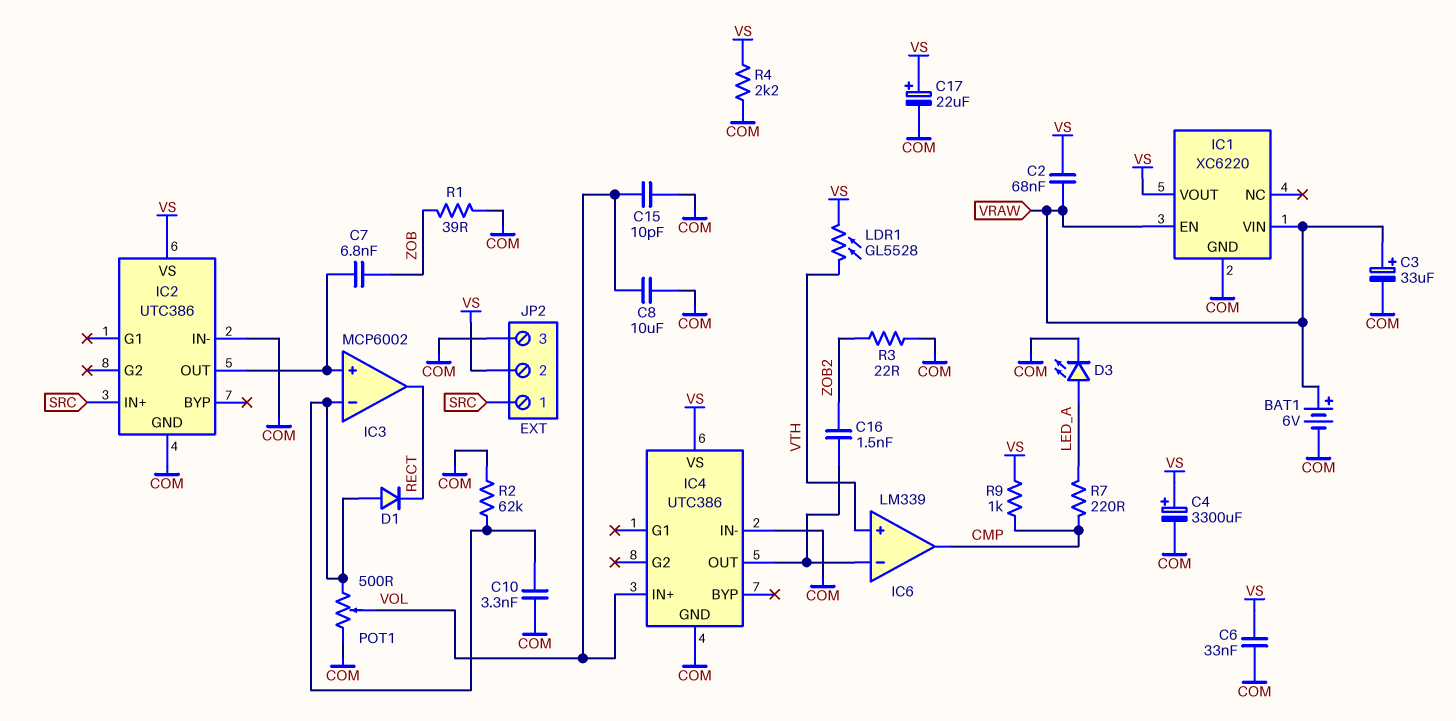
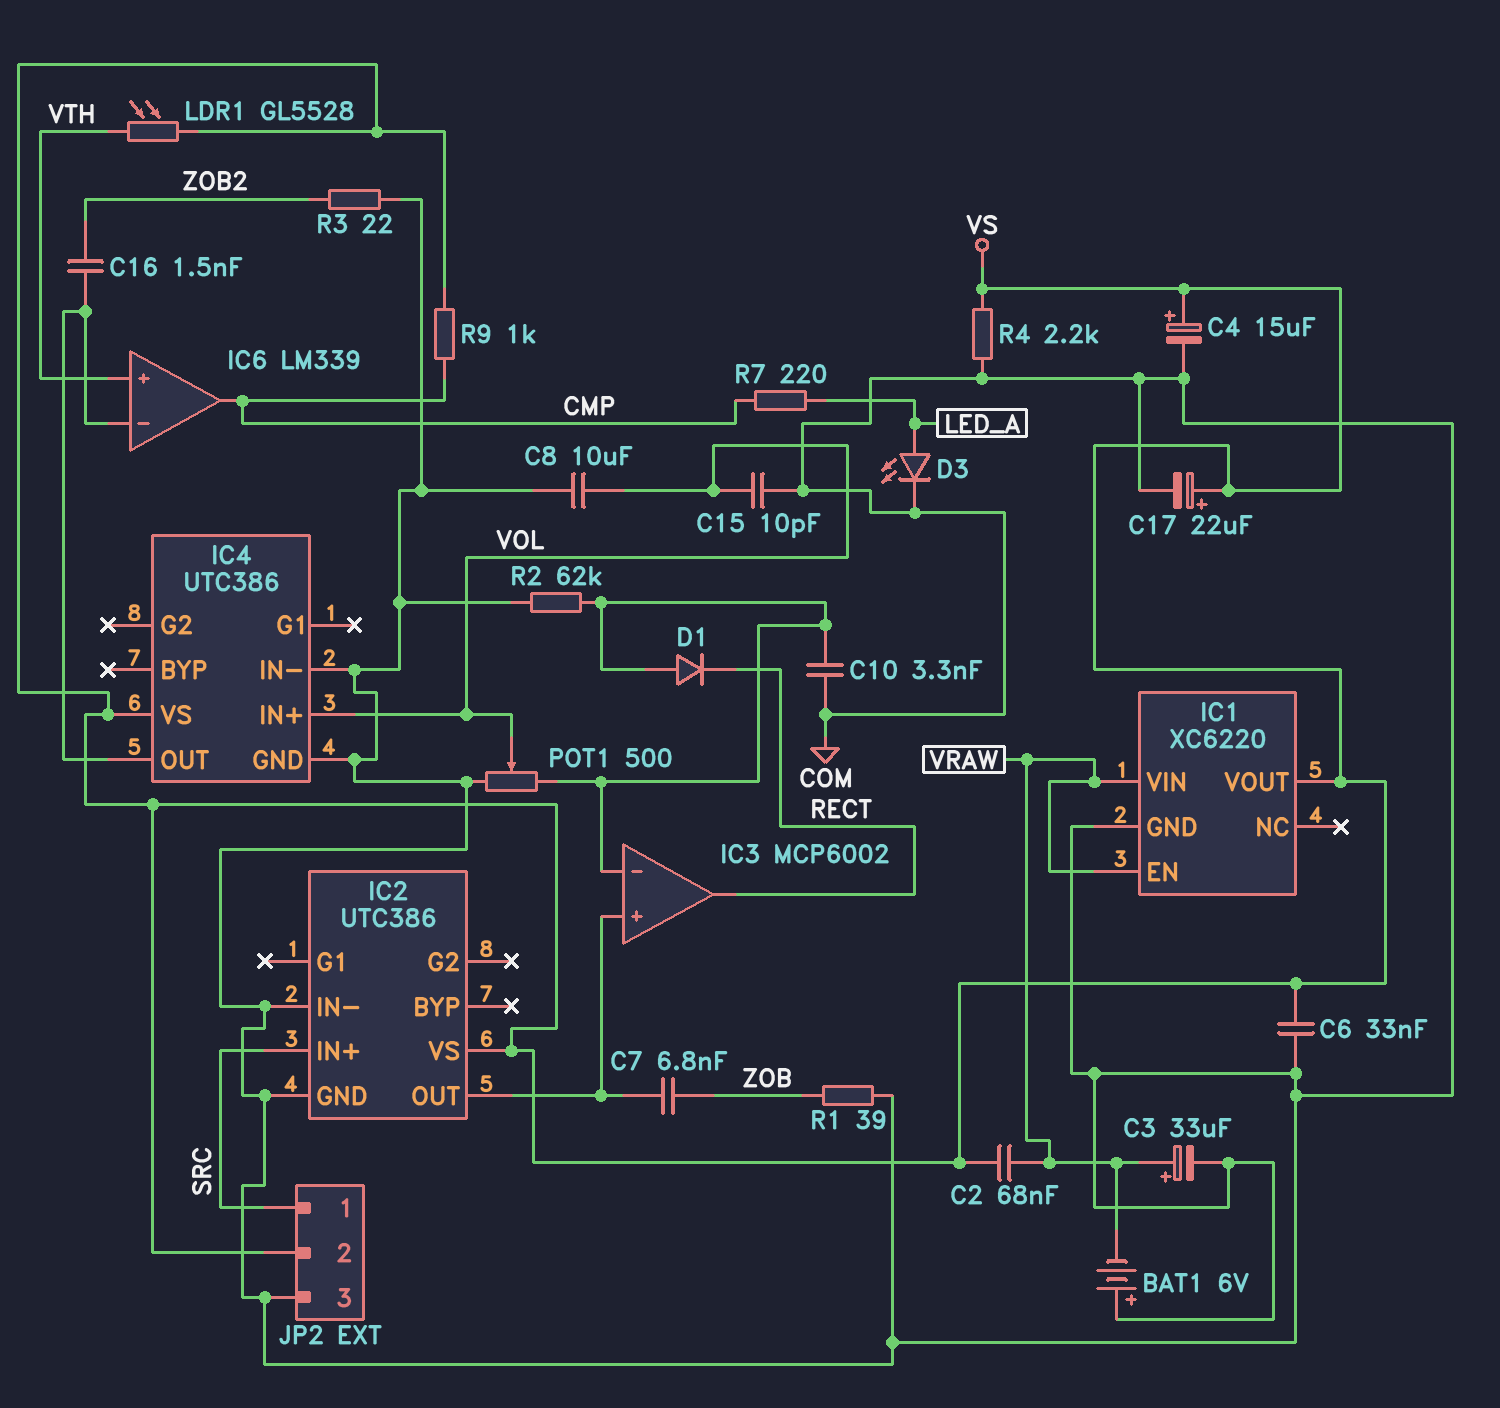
BAT1: 6V (plus VRAW, minus COM) -> 6V (plus COM, minus VRAW)
C4: 3300uF (plus VS, minus COM) -> 15uF (plus VS, minus COM)

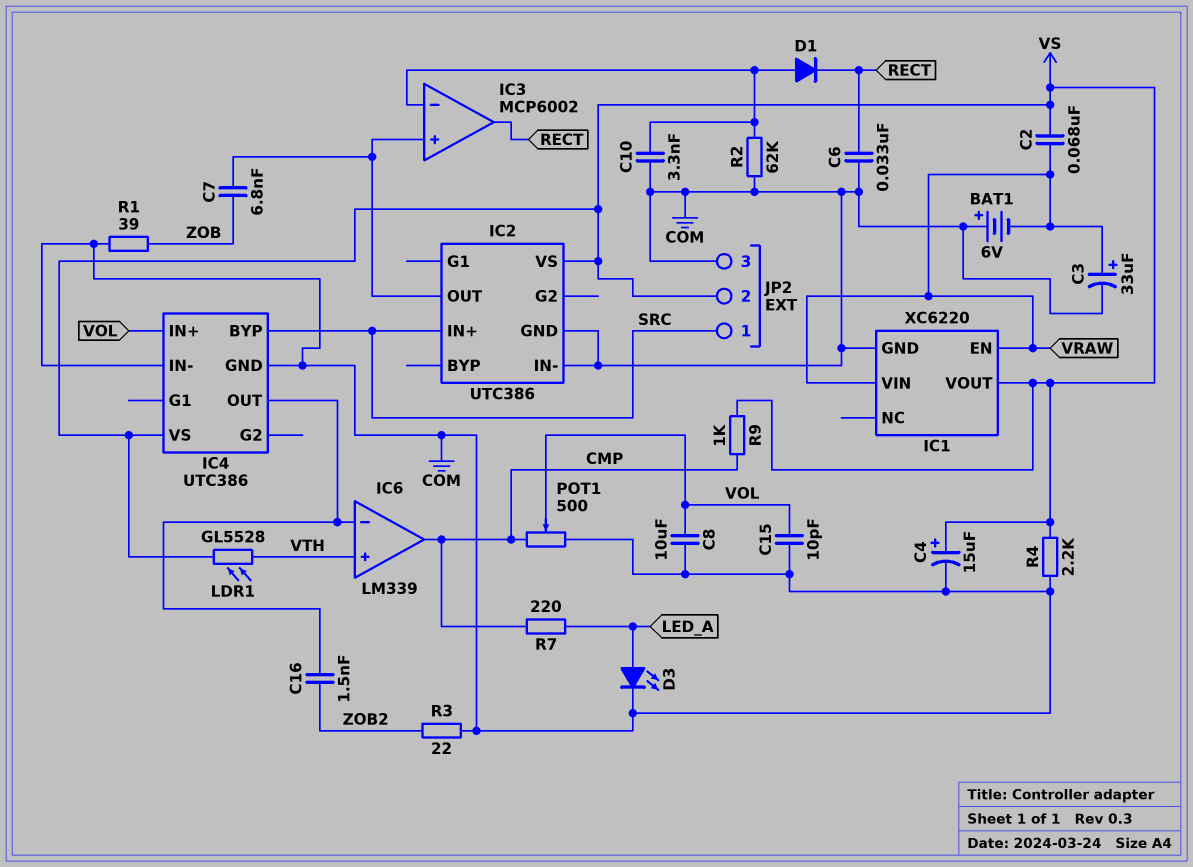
C6: 33nF (COM, VS) -> 33nF (COM, RECT)
C17: 22uF (plus VS, minus COM) -> none
IC4 pin BYP: none -> SRC
POT1: 500 (COM, IC3/in-, wiper VOL) -> 500 (CMP, COM, wiper VOL)

